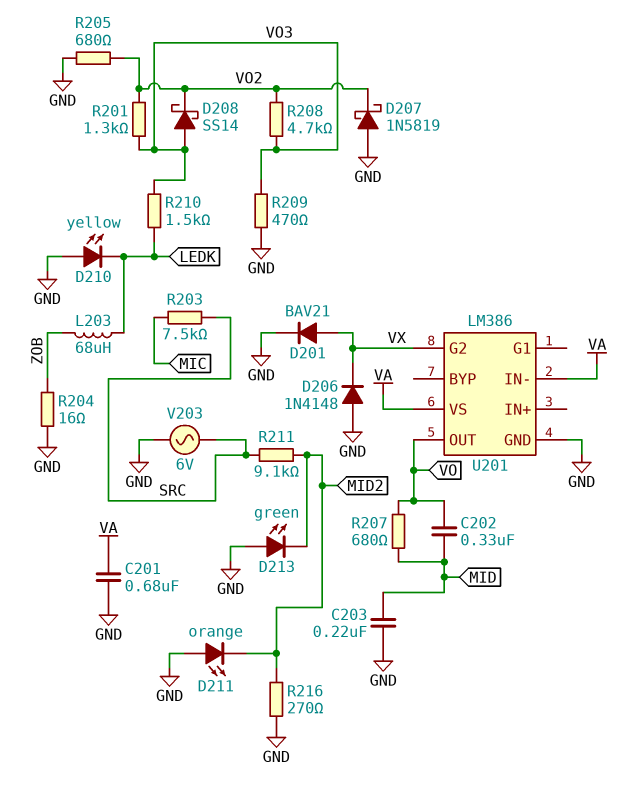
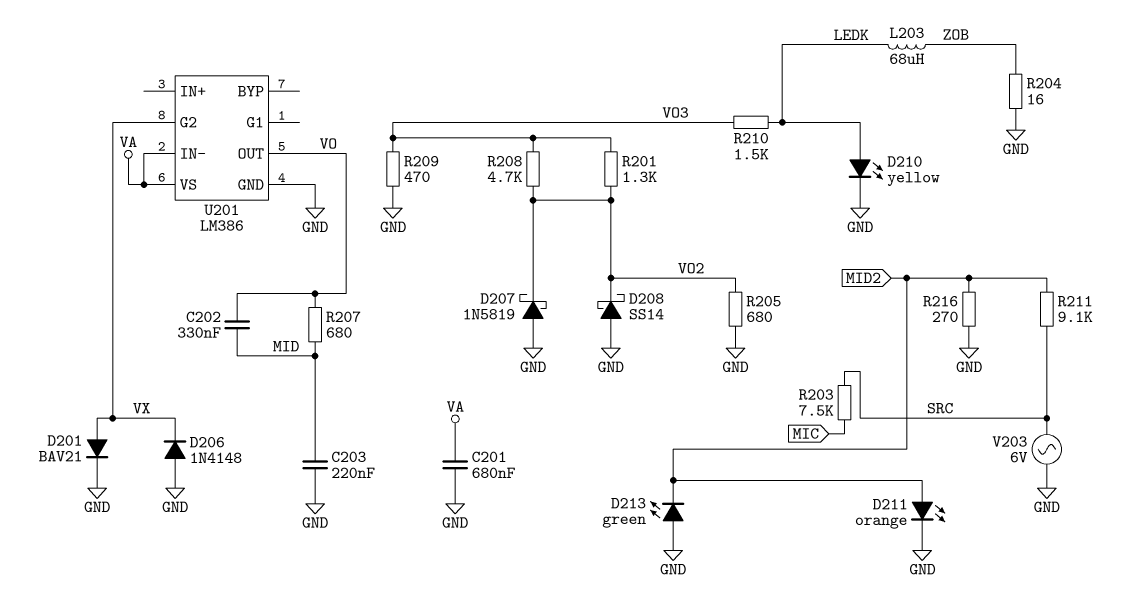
D208: schottky SS14 (A VO3, K VO2) -> schottky SS14 (A GND, K VO2)
D210: LED yellow (A GND, K LEDK) -> LED yellow (A LEDK, K GND)
D211: LED orange (A GND, K MID2) -> LED orange (A MID2, K GND)

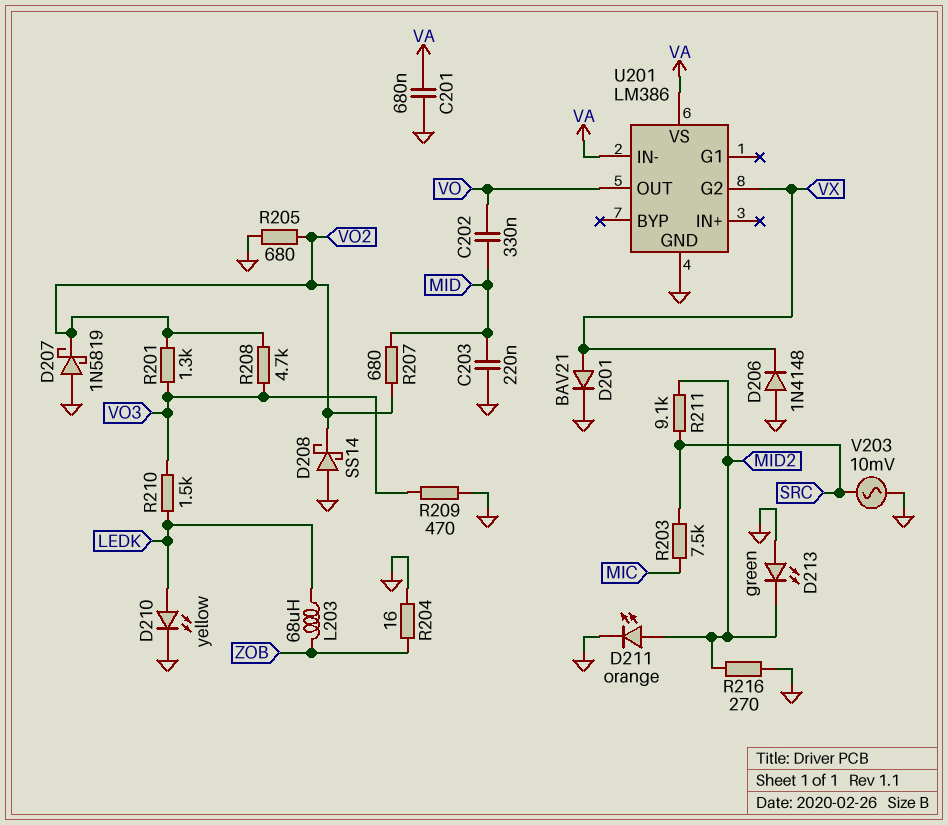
R207: 680 (MID, VO) -> 680 (MID, VO2)
V203: AC 6V (GND, SRC) -> AC 10mV (GND, SRC)

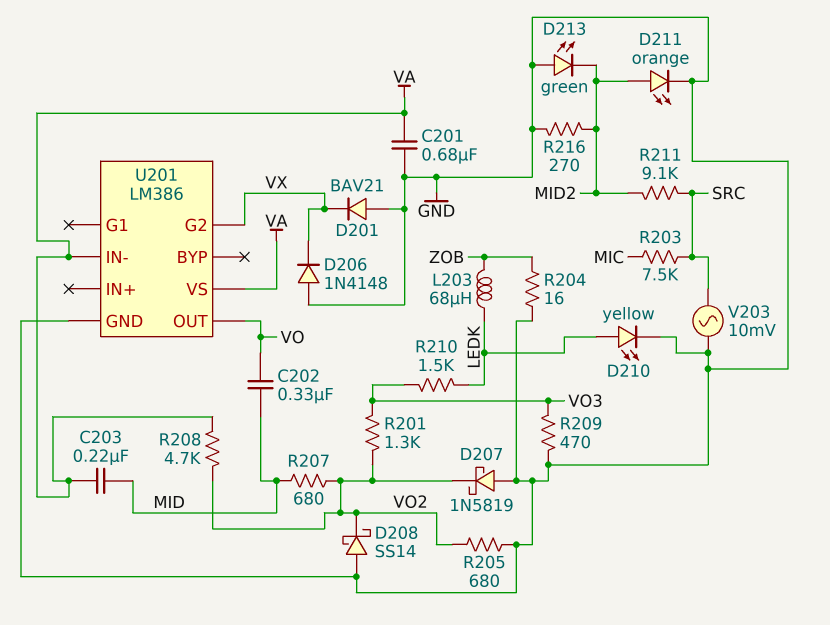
C203: 220nF (GND, MID) -> 220nF (MID, VA)
D201: diode BAV21 (A VX, K GND) -> diode BAV21 (A GND, K VX)
R208: 4.7k (VO2, VO3) -> 4.7k (VA, VO2)

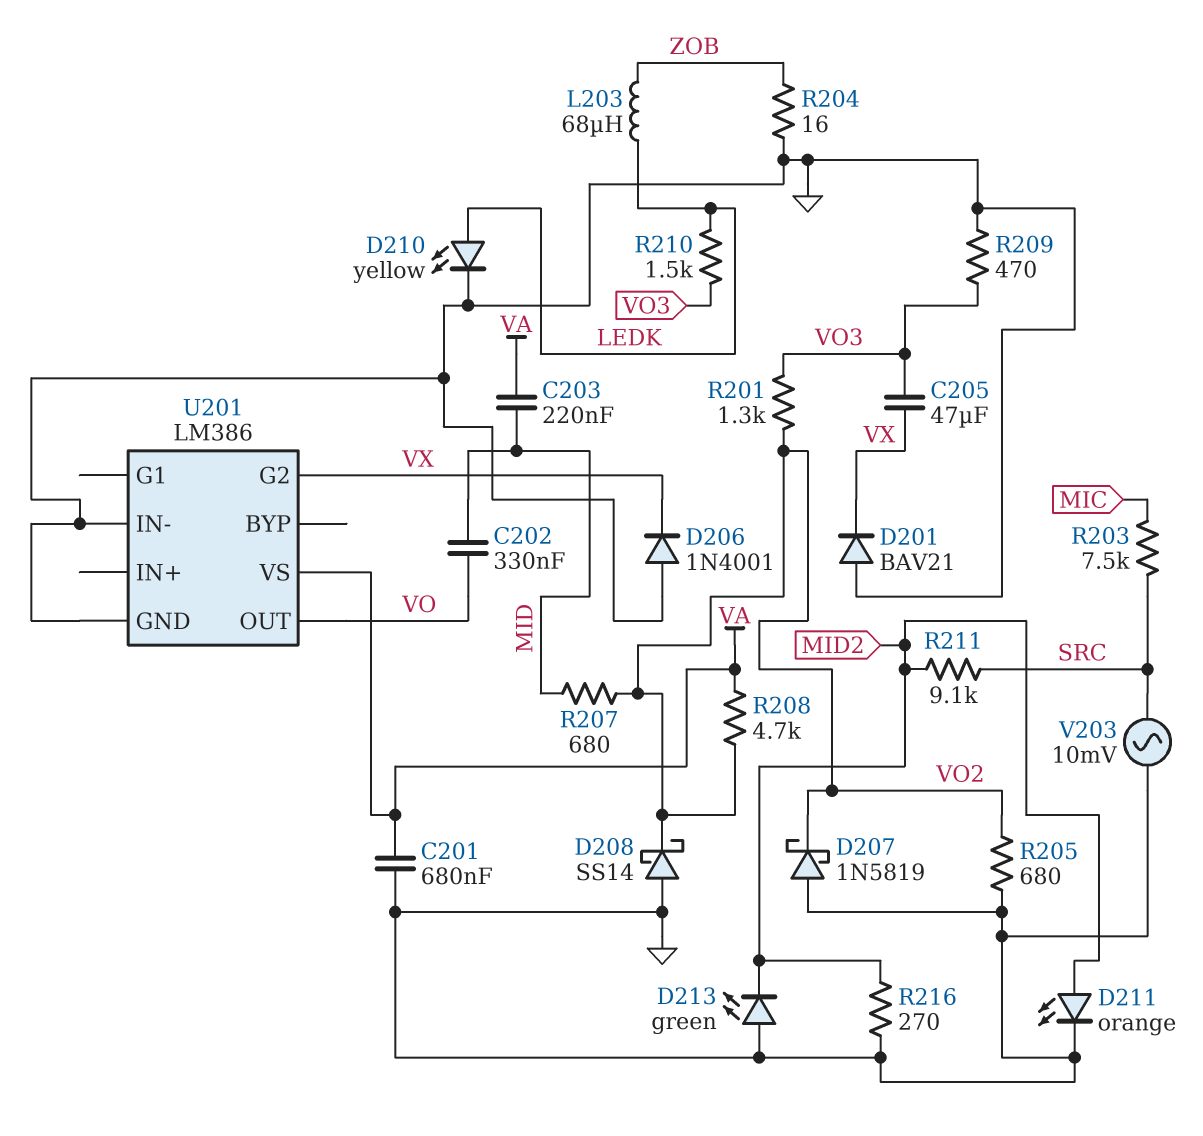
C205: none -> 47uF (VO3, VX)
D206: diode 1N4148 (A GND, K VX) -> diode 1N4001 (A GND, K VX)
U201 pin IN-: VA -> GND

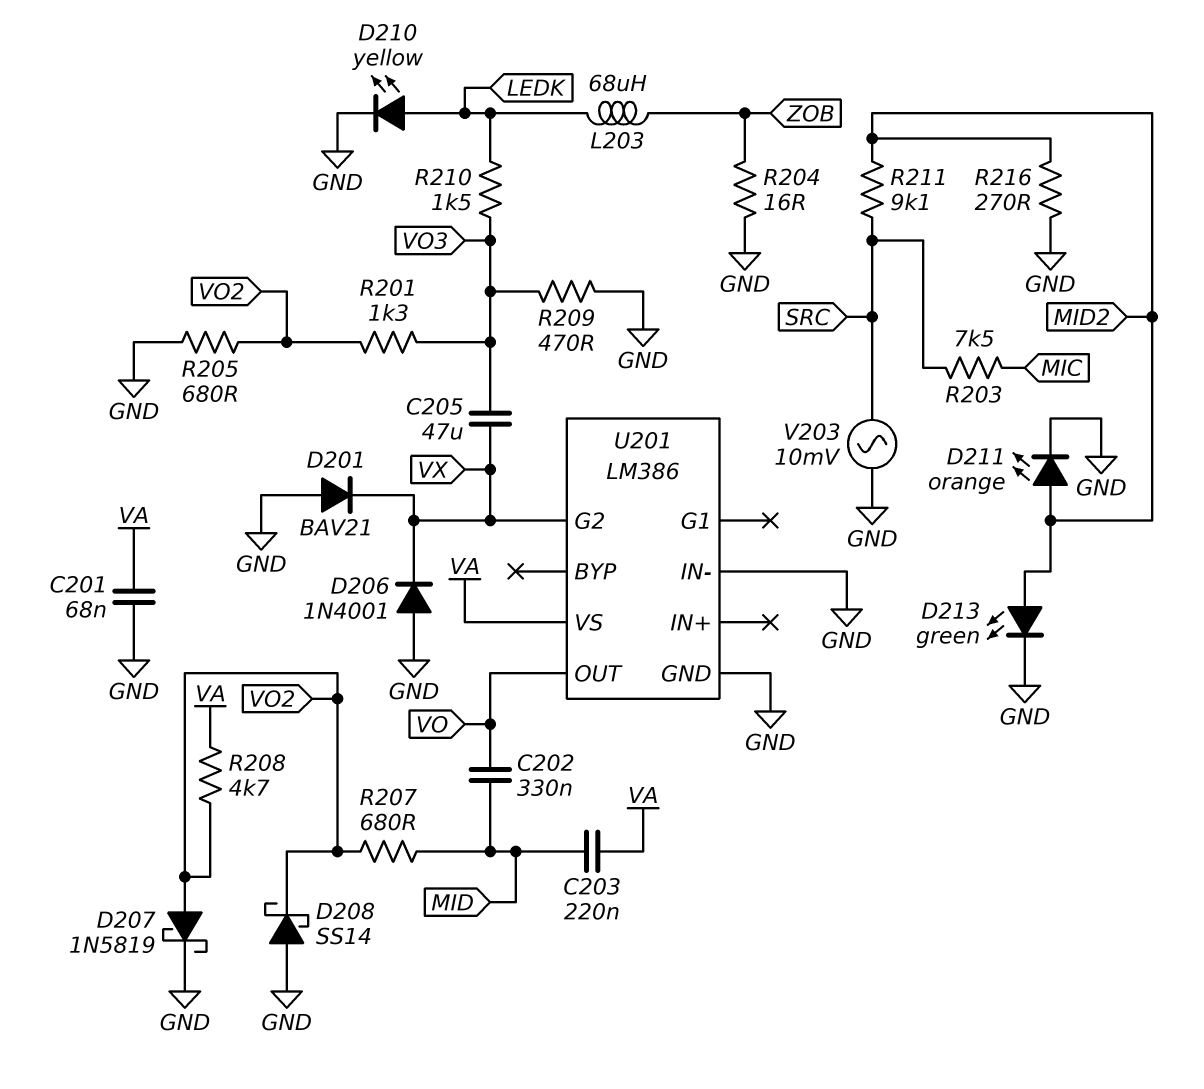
C201: 680nF (GND, VA) -> 68nF (GND, VA)
D207: schottky 1N5819 (A GND, K VO2) -> schottky 1N5819 (A VO2, K GND)
D213: LED green (A GND, K MID2) -> LED green (A MID2, K GND)

